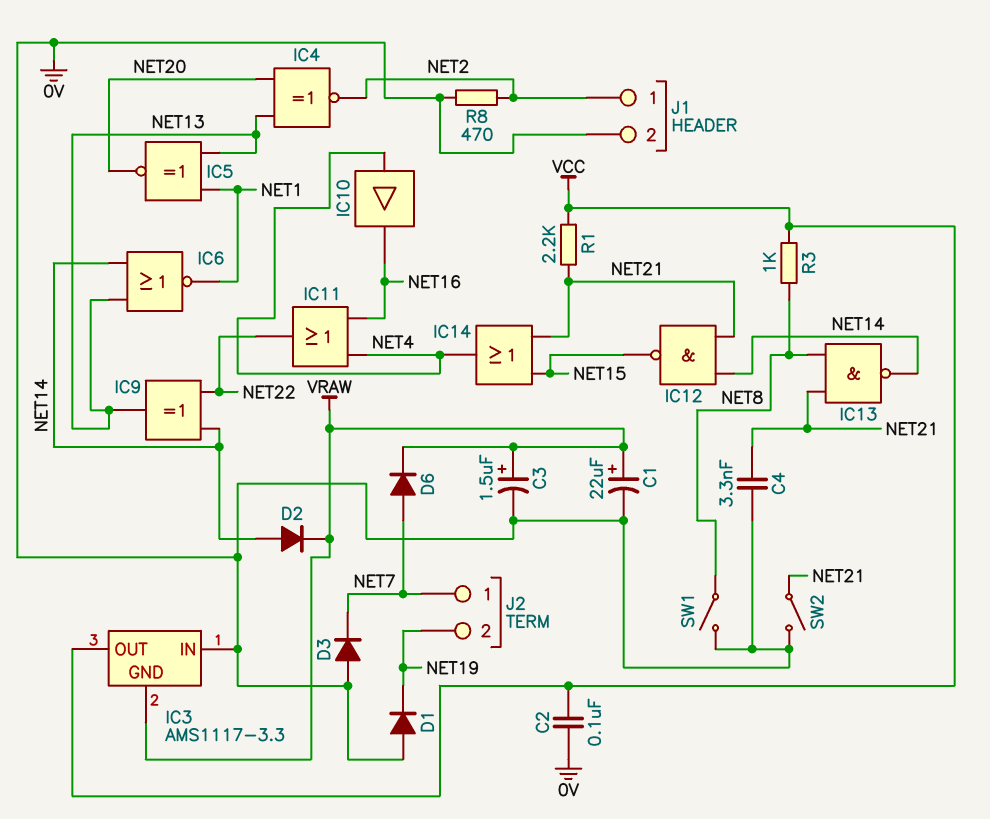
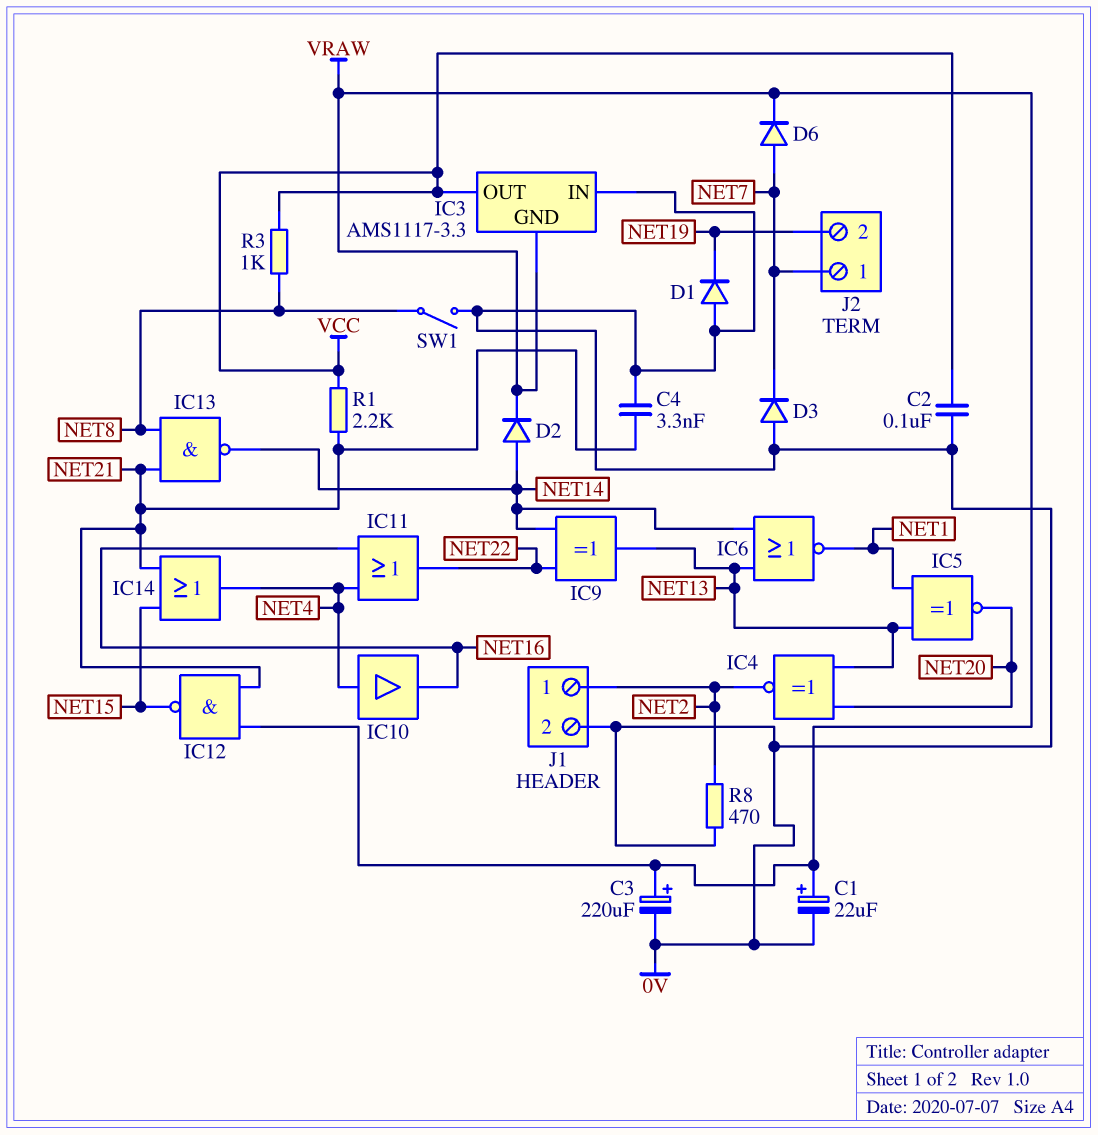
C3: 1.5uF (plus VRAW, minus 0V) -> 220uF (plus VRAW, minus 0V)
IC12: NAND (in NET14, in NET21, out NET15) -> NAND (in NET21, in VRAW, out NET15)
SW2: switch (0V, NET21) -> none

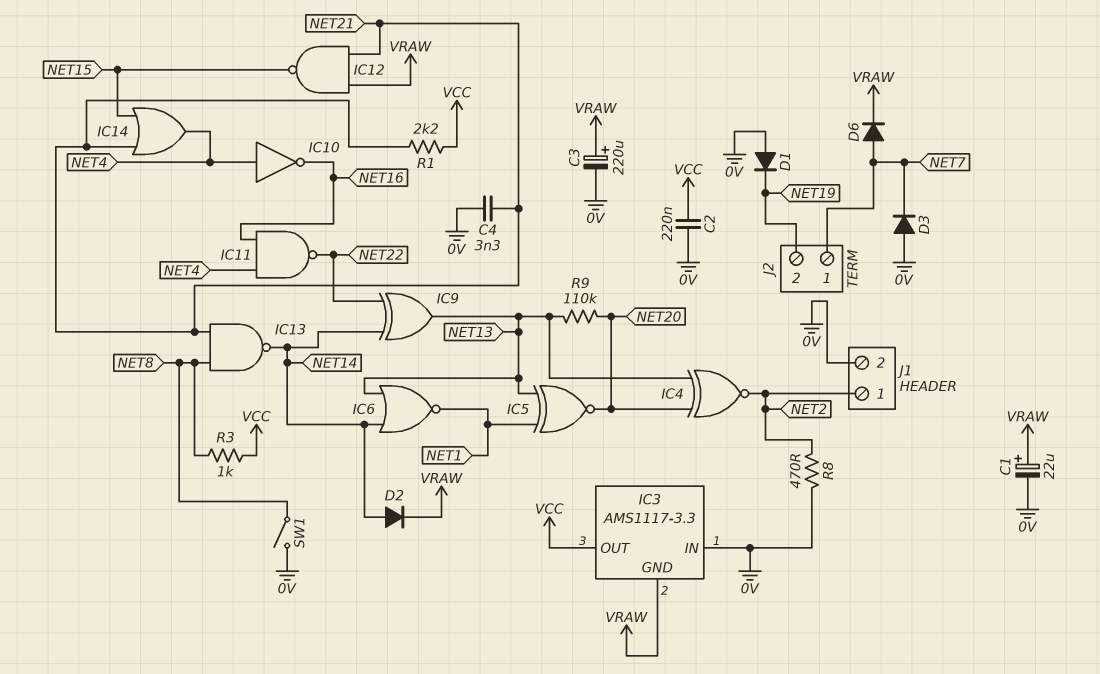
C2: 100nF (0V, VCC) -> 220nF (0V, VCC)
IC10: buffer (in NET4, out NET16) -> NOT (in NET4, out NET16)
IC11: OR (in NET4, in NET16, out NET22) -> NAND (in NET4, in NET16, out NET22)
R9: none -> 110k (NET13, NET20)

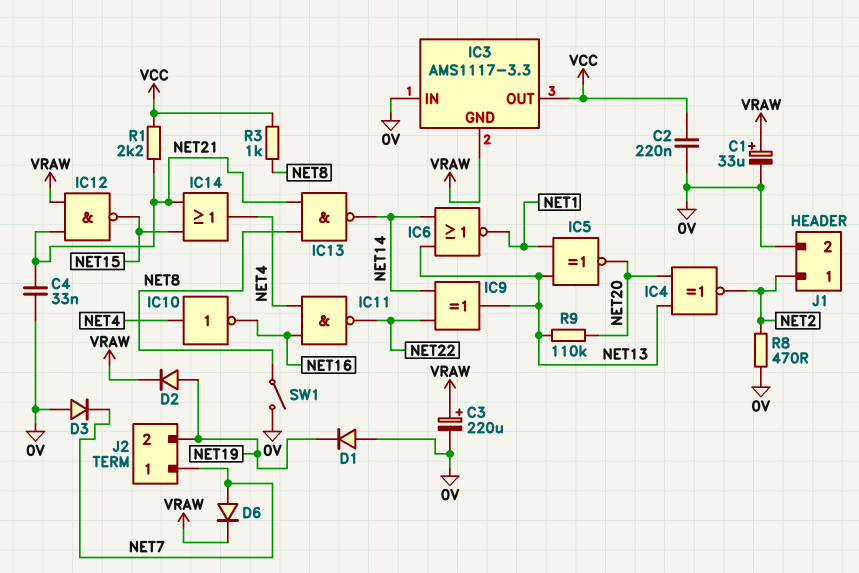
C1: 22uF (plus VRAW, minus 0V) -> 33uF (plus VRAW, minus 0V)
C4: 3.3nF (0V, NET21) -> 33nF (0V, NET21)
D2: diode (A NET14, K VRAW) -> diode (A NET19, K VRAW)

